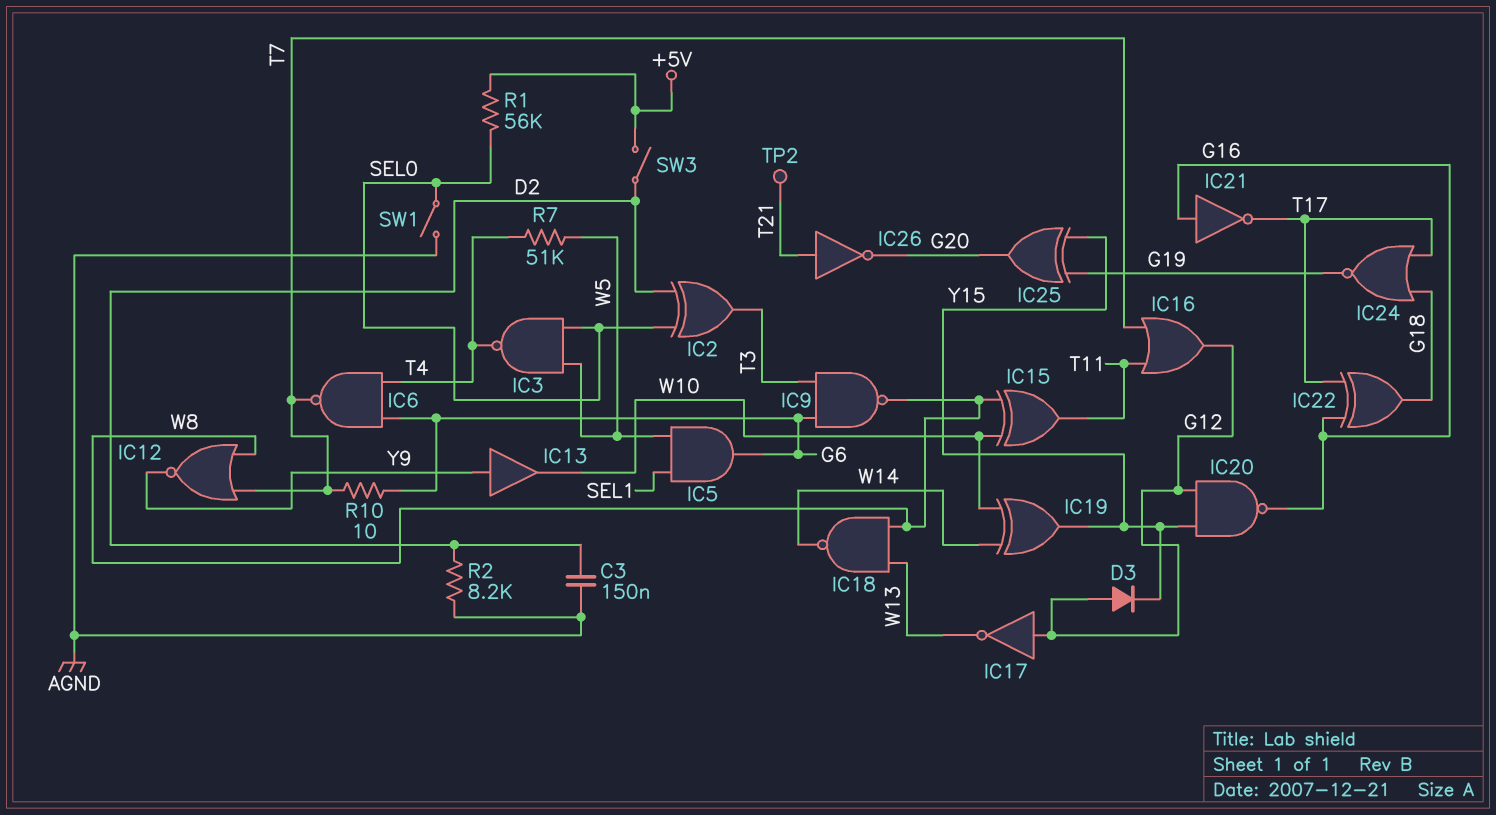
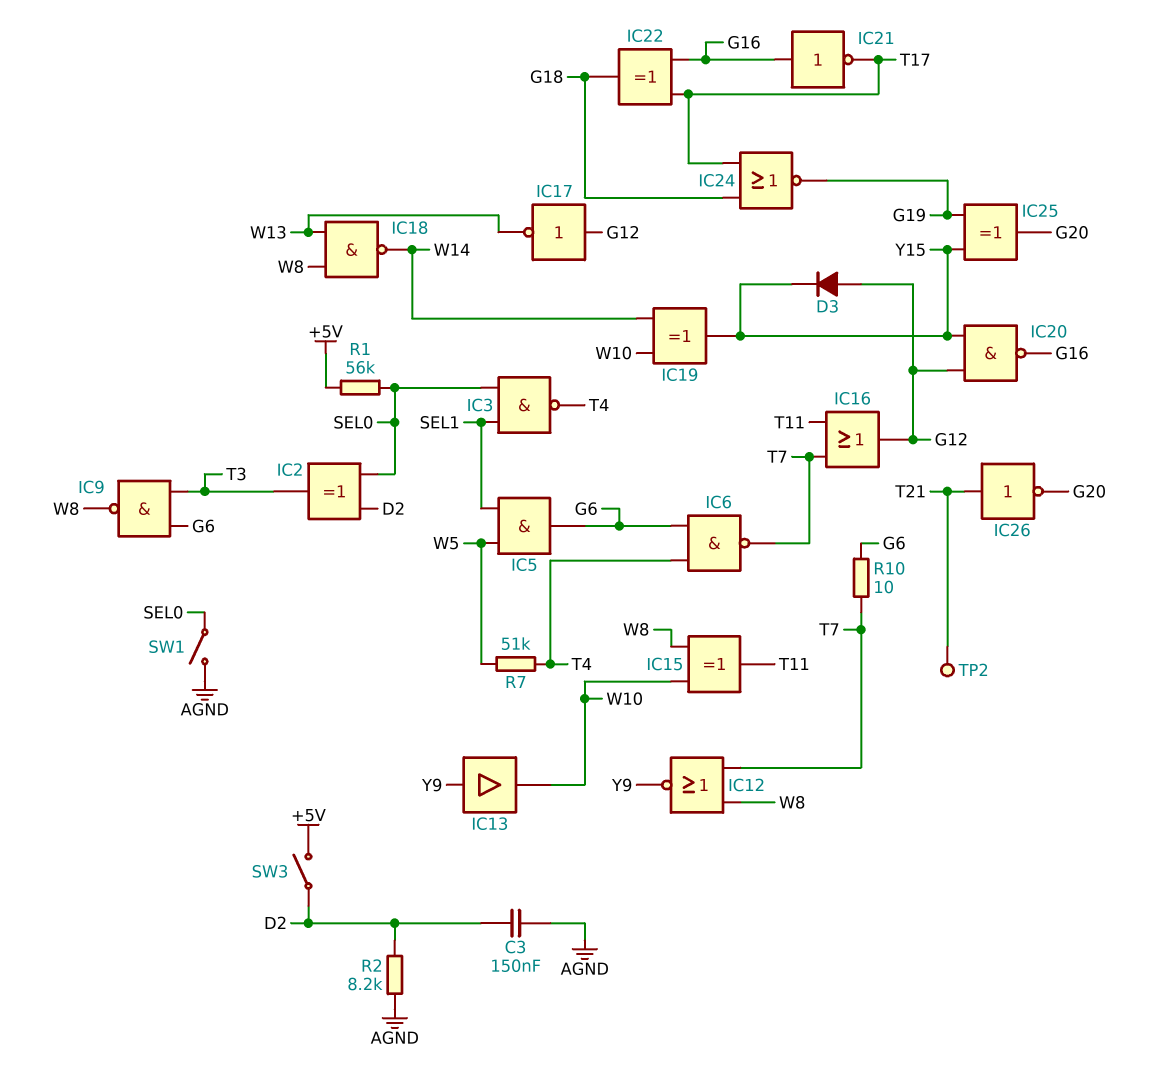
IC3: NAND (in SEL0, in W5, out T4) -> NAND (in SEL0, in SEL1, out T4)

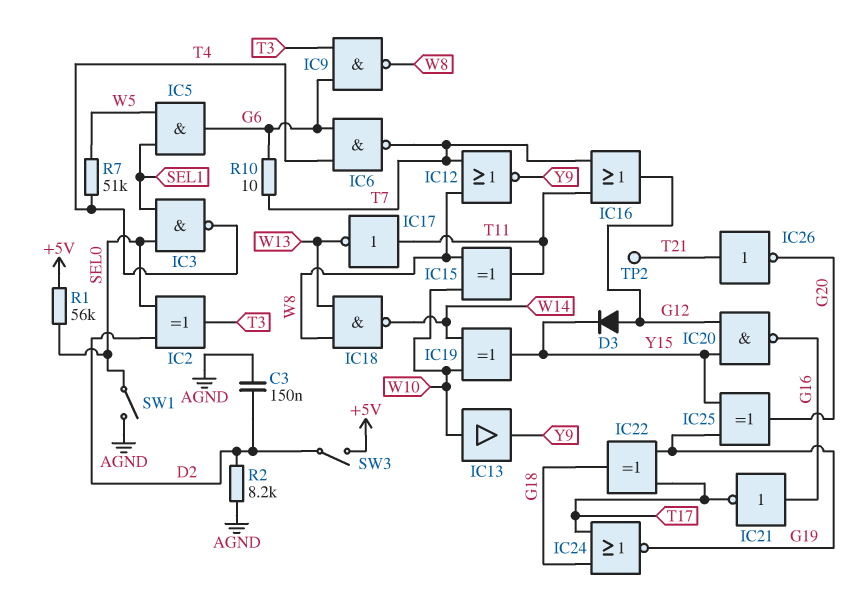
IC13: buffer (in Y9, out W10) -> buffer (in W10, out Y9)
IC17: NOT (in G12, out W13) -> NOT (in T11, out W13)
IC22: XOR (in G16, in T17, out G18) -> XOR (in G19, in T17, out G18)

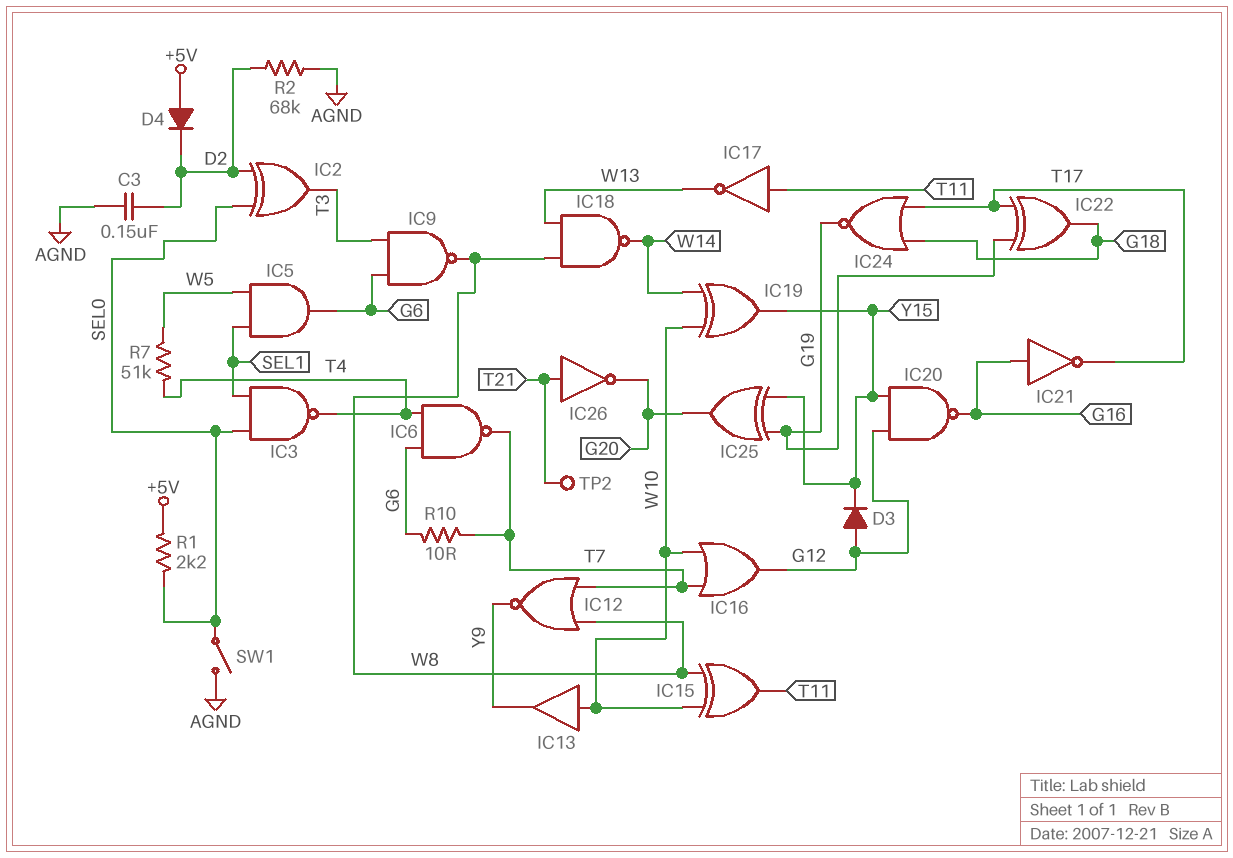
D4: none -> diode (A +5V, K D2)
IC16: OR (in T7, in T11, out G12) -> OR (in T7, in W10, out G12)
R1: 56k (+5V, SEL0) -> 2.2k (+5V, SEL0)
R2: 8.2k (AGND, D2) -> 68k (AGND, D2)
SW3: switch (+5V, D2) -> none

